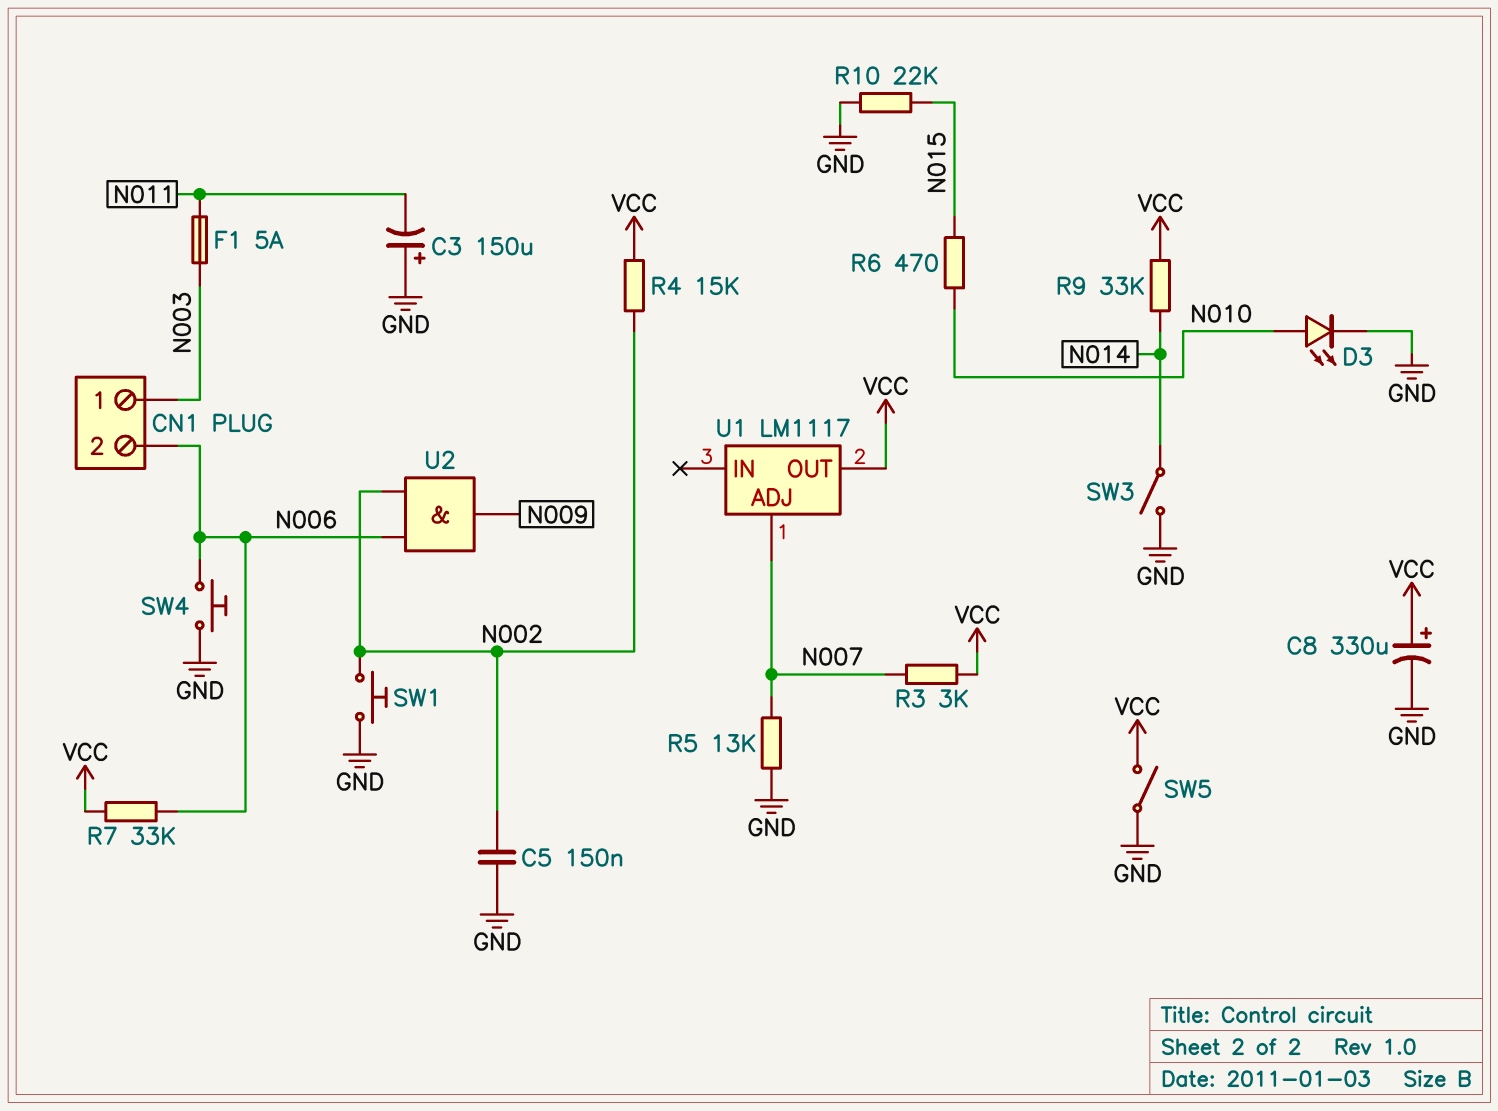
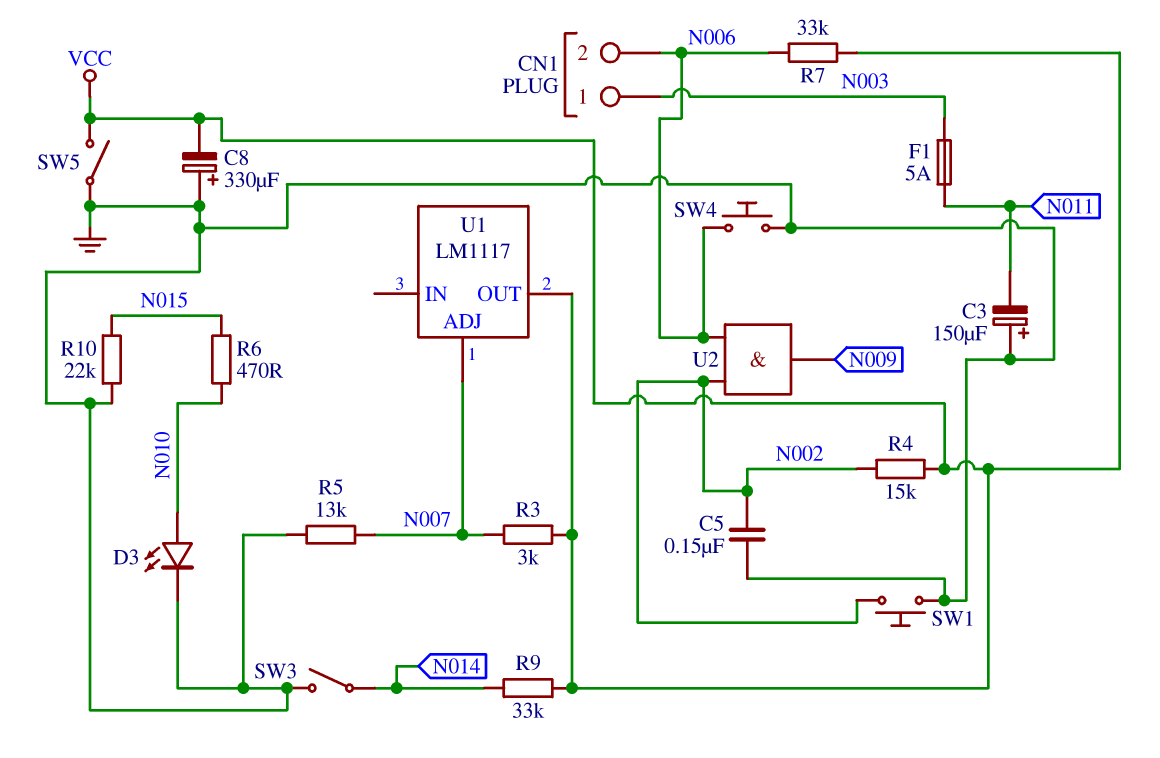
C8: 330uF (plus VCC, minus GND) -> 330uF (plus GND, minus VCC)

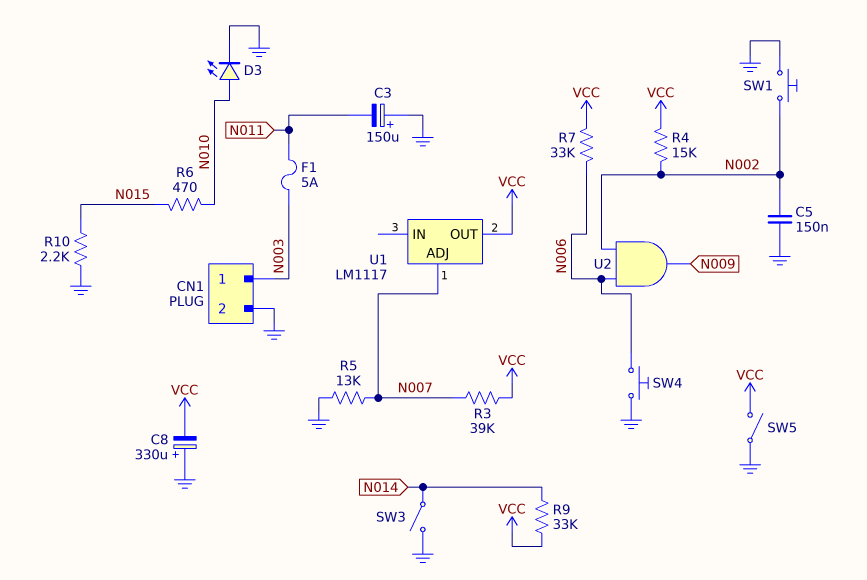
CN1 pin 2: N006 -> GND
R3: 3k (N007, VCC) -> 39k (N007, VCC)
R10: 22k (GND, N015) -> 2.2k (GND, N015)

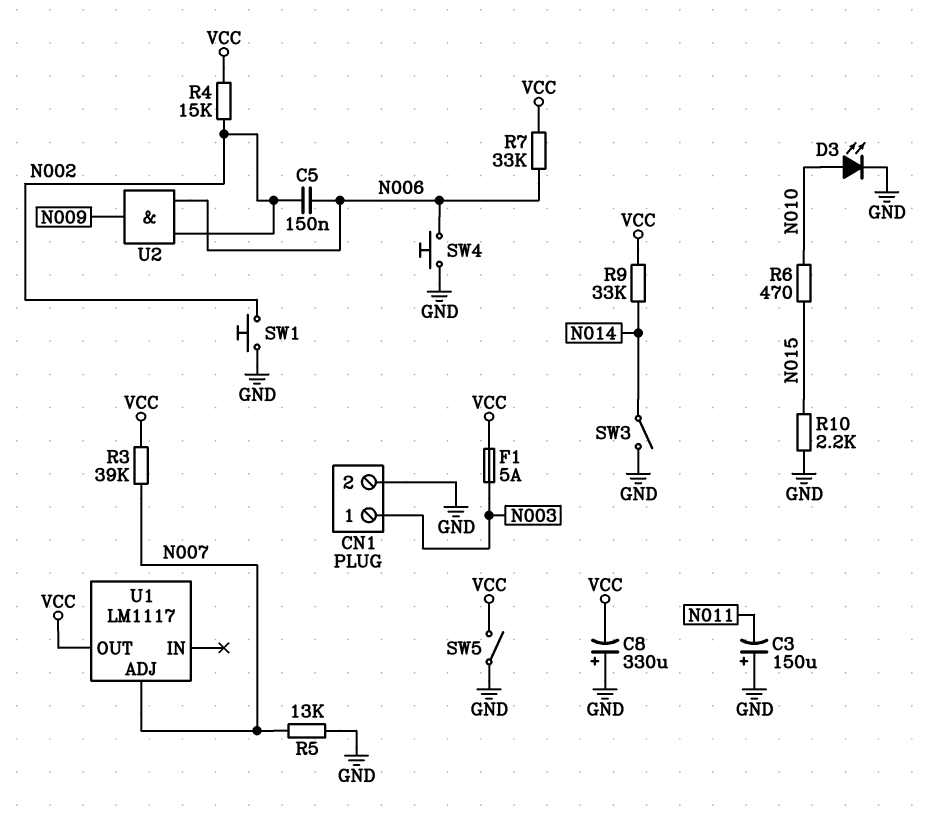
C5: 150nF (GND, N002) -> 150nF (N002, N006)
F1: 5A (N003, N011) -> 5A (N003, VCC)

